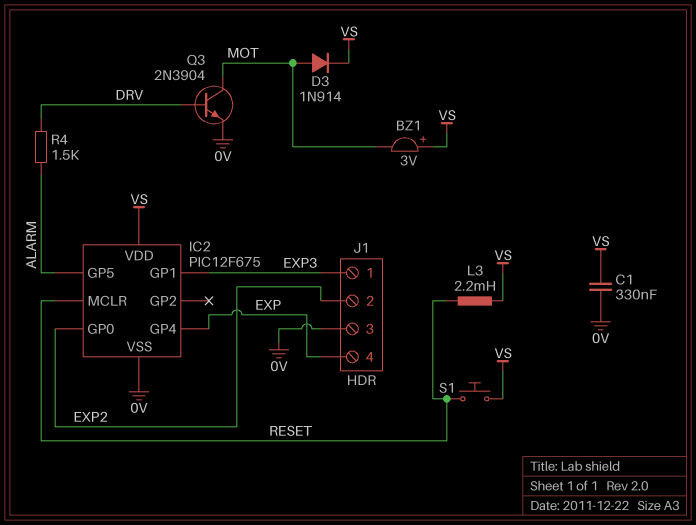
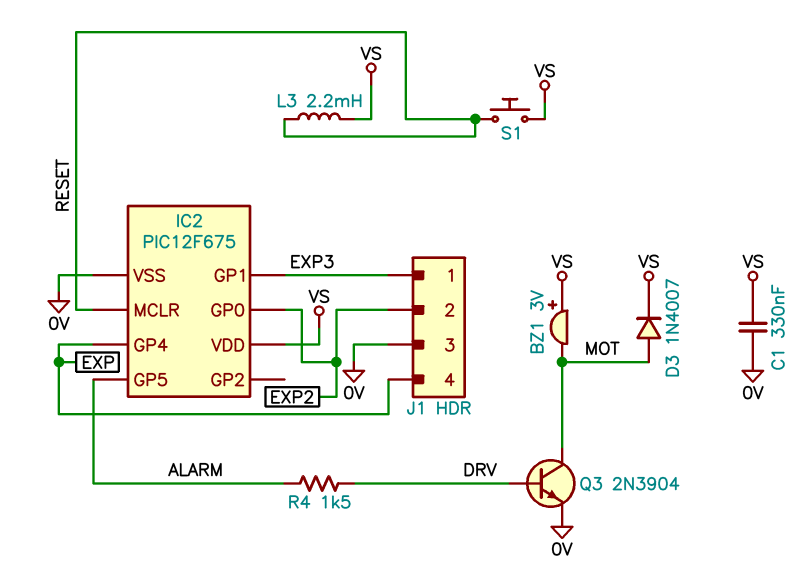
D3: diode 1N914 (A MOT, K VS) -> diode 1N4007 (A MOT, K VS)

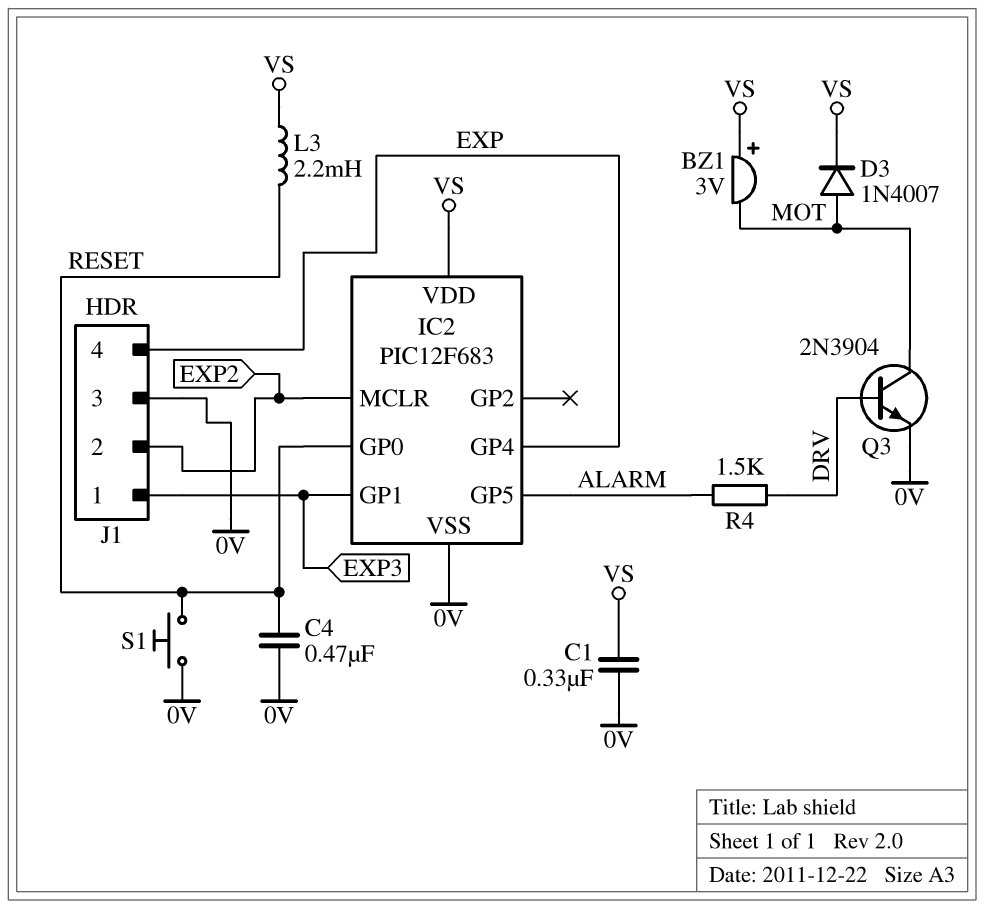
C4: none -> 470nF (0V, RESET)
IC2: PIC12F675 -> PIC12F683
IC2 pin GP0: EXP2 -> RESET
IC2 pin MCLR: RESET -> EXP2
S1: button (RESET, VS) -> button (0V, RESET)

